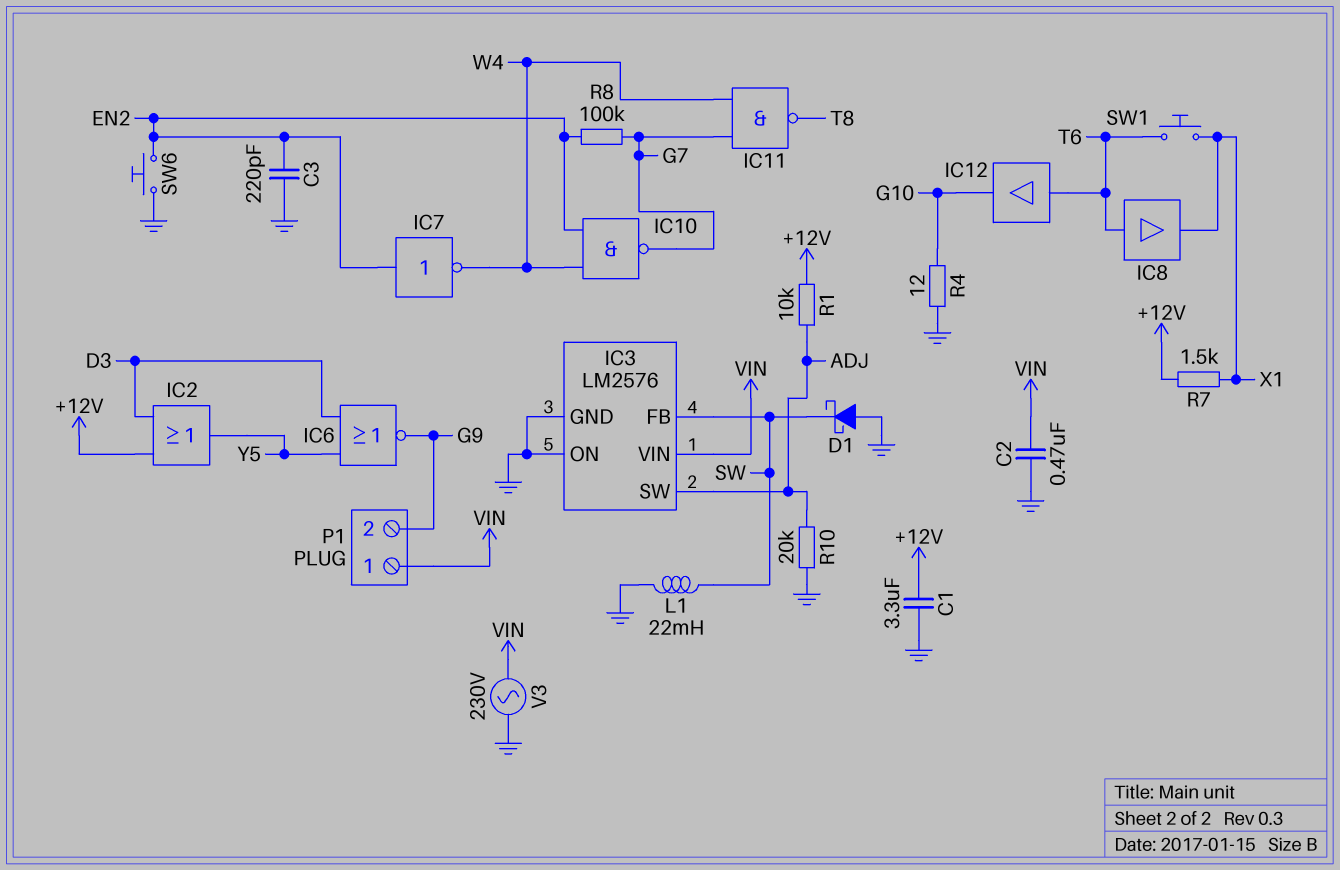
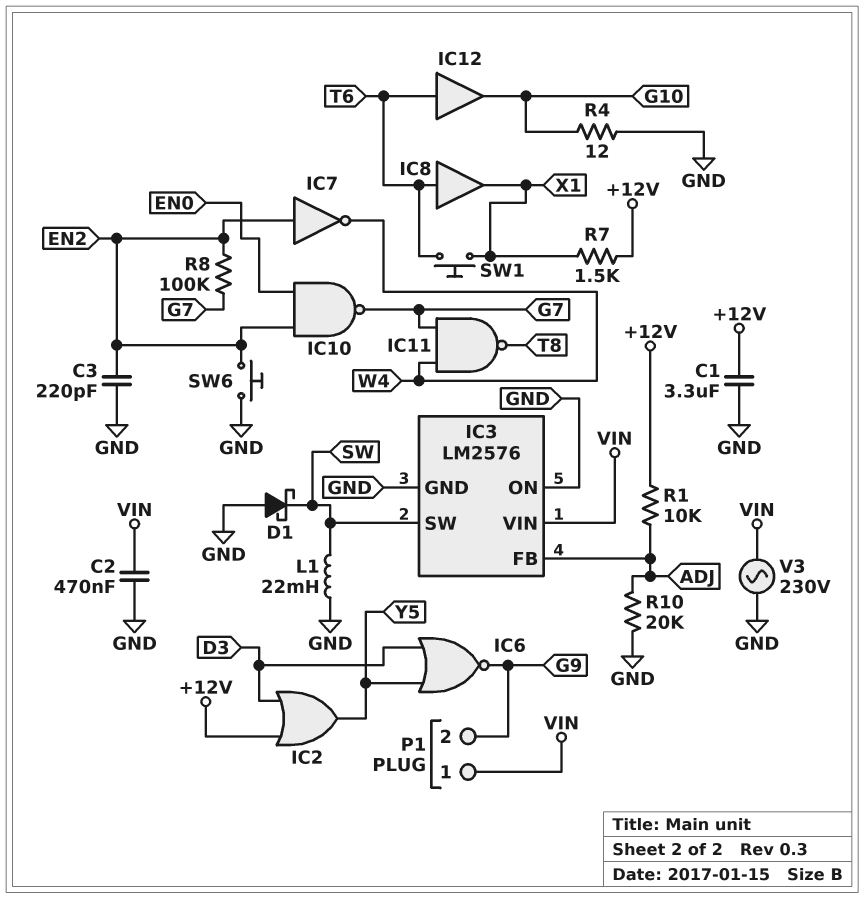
IC3 pin FB: SW -> ADJ
IC3 pin SW: ADJ -> SW
IC10: NAND (in EN2, in W4, out G7) -> NAND (in EN0, in EN2, out G7)

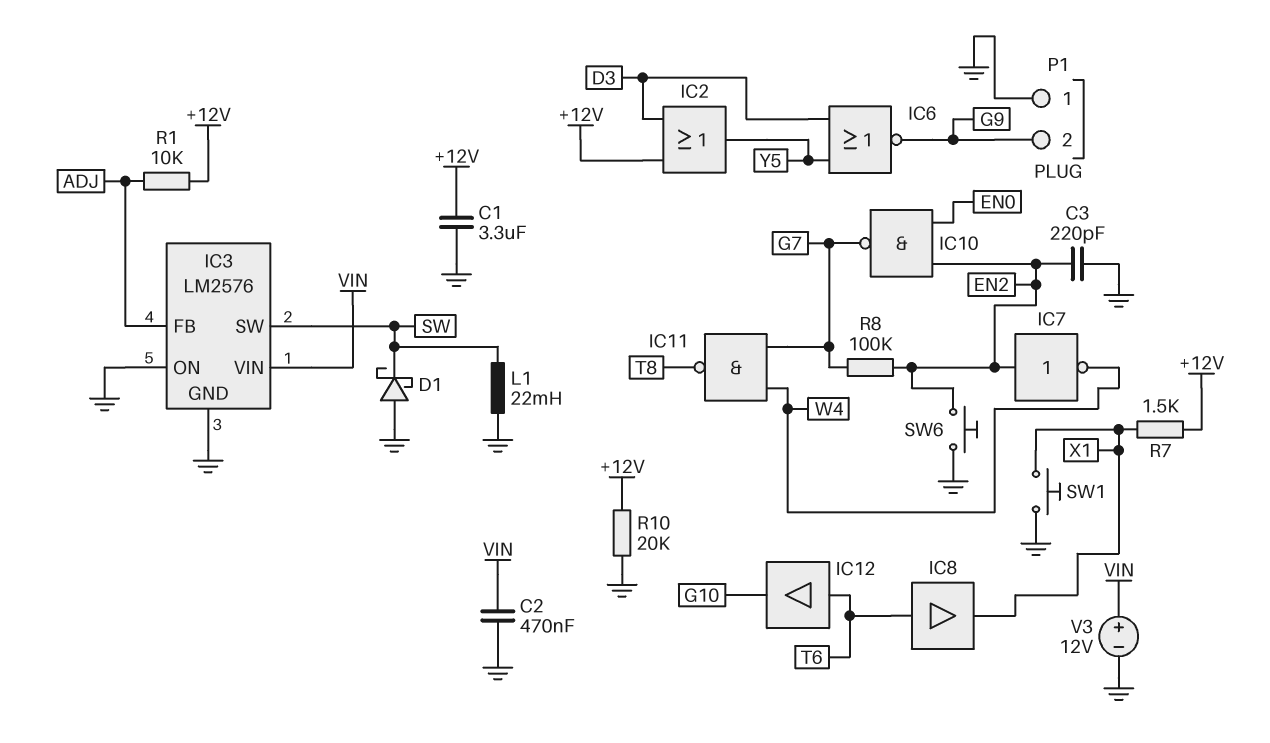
P1 pin 1: VIN -> GND
R4: 12 (G10, GND) -> none
R10: 20k (ADJ, GND) -> 20k (+12V, GND)
SW1: button (T6, X1) -> button (GND, X1)
V3: AC 230V (GND, VIN) -> 12V (plus VIN, minus GND)

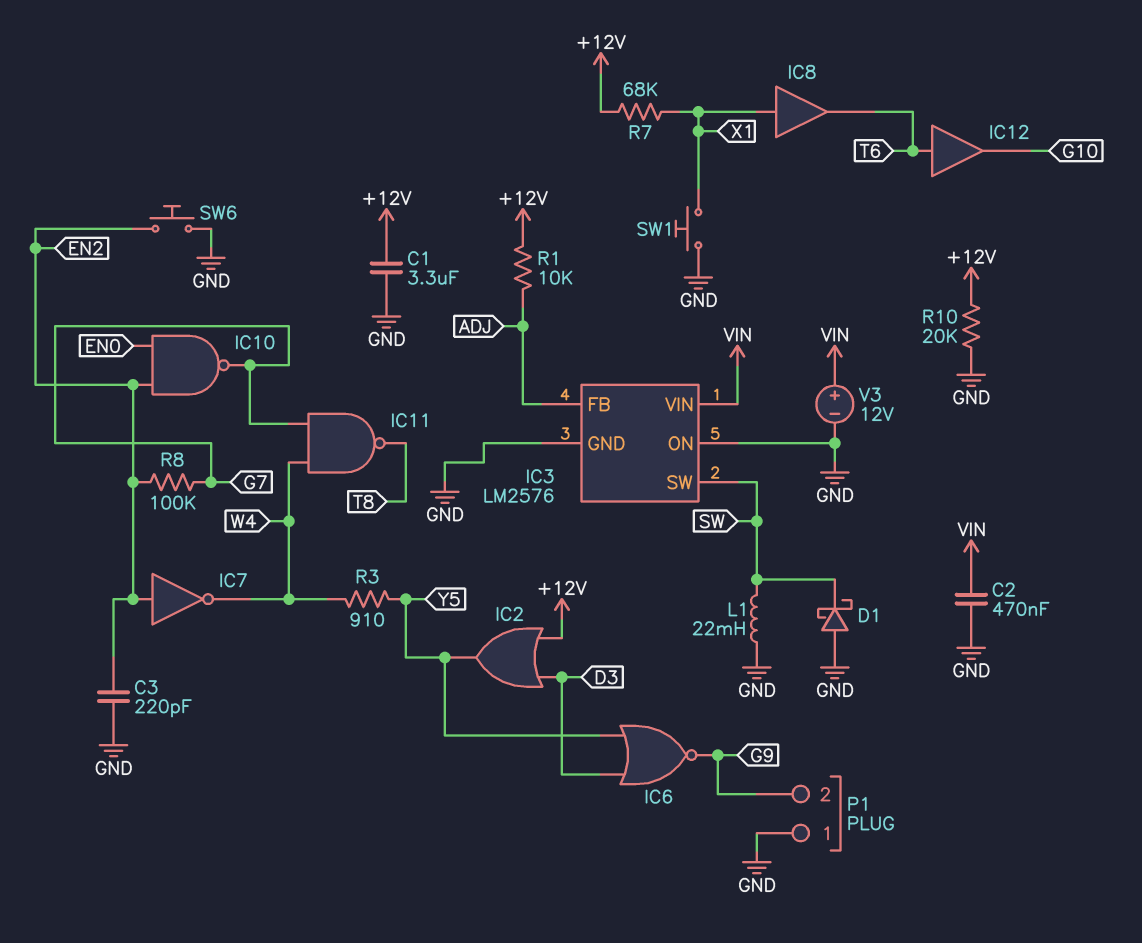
IC8: buffer (in T6, out X1) -> buffer (in X1, out T6)
R3: none -> 910 (W4, Y5)
R7: 1.5k (+12V, X1) -> 68k (+12V, X1)

